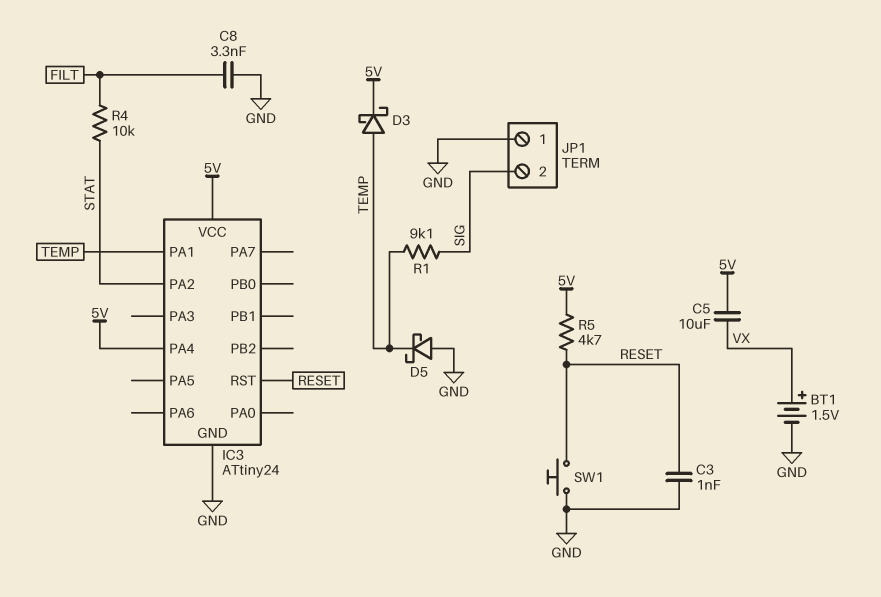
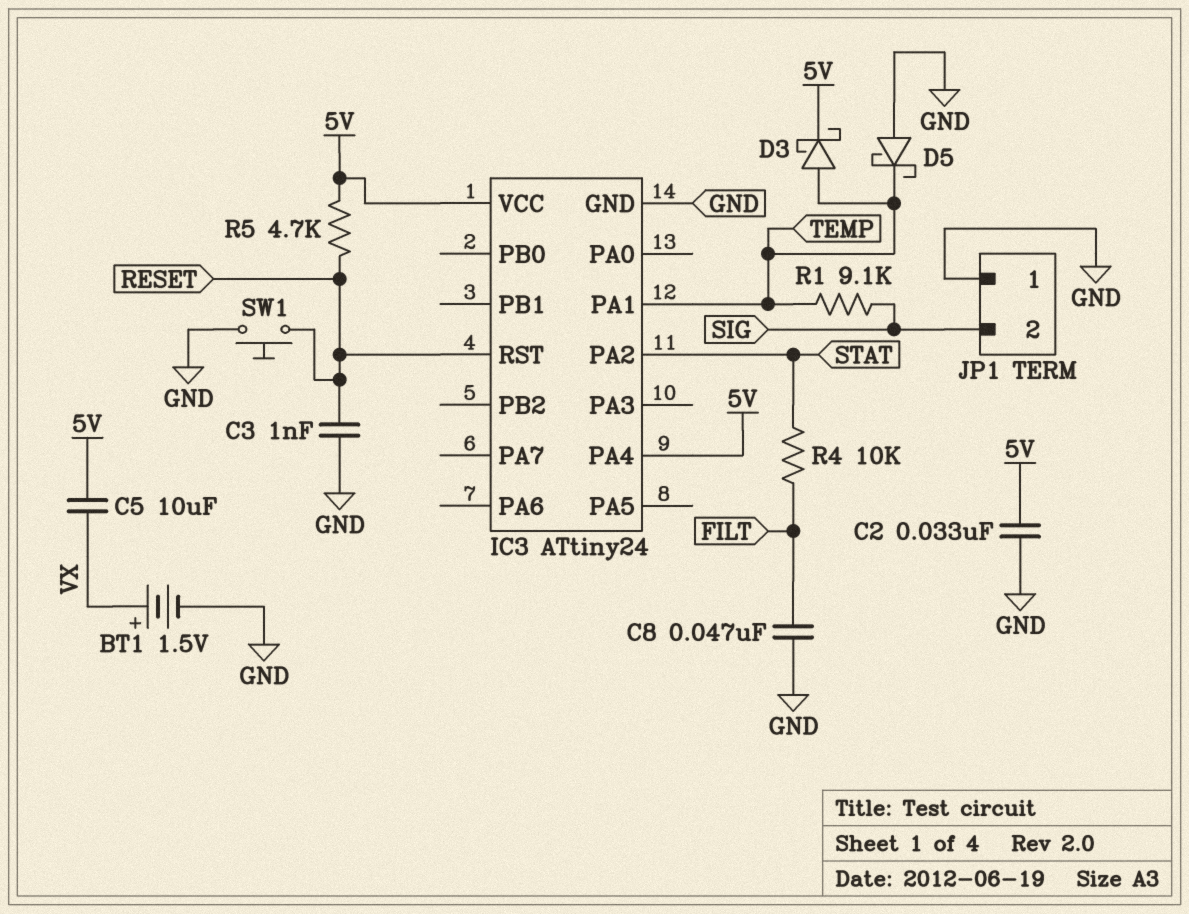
C2: none -> 33nF (5V, GND)
C8: 3.3nF (FILT, GND) -> 47nF (FILT, GND)

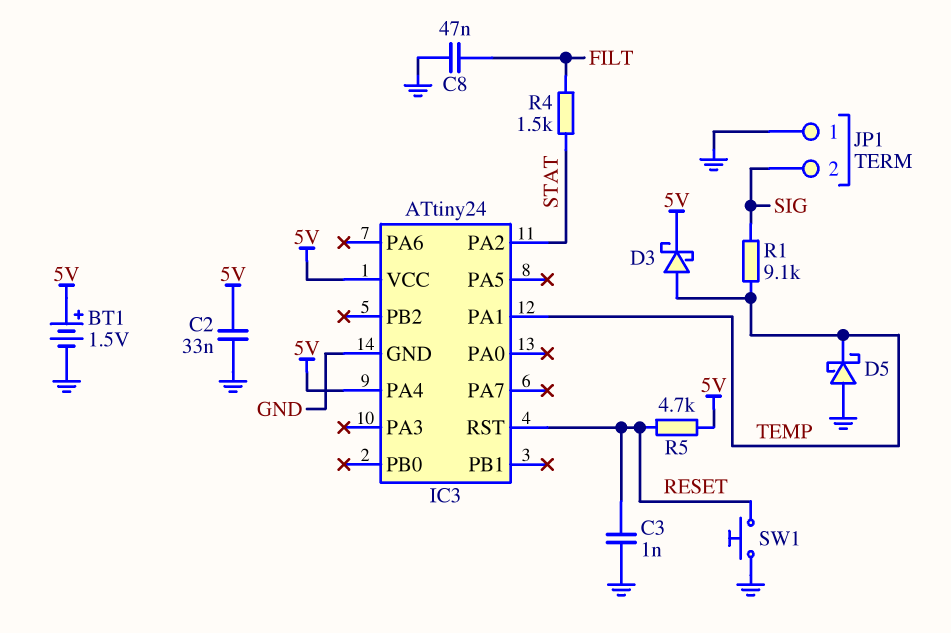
BT1: 1.5V (plus VX, minus GND) -> 1.5V (plus 5V, minus GND)
C5: 10uF (5V, VX) -> none
R4: 10k (FILT, STAT) -> 1.5k (FILT, STAT)

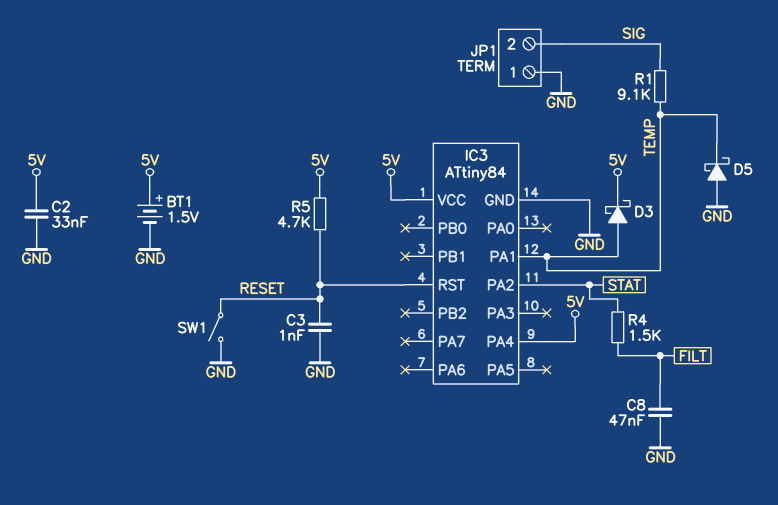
IC3: ATtiny24 -> ATtiny84
SW1: button (GND, RESET) -> switch (GND, RESET)

